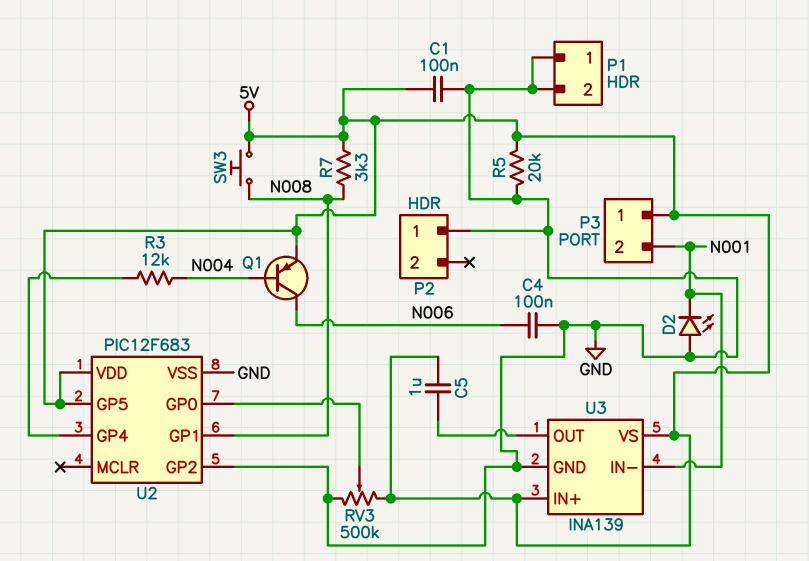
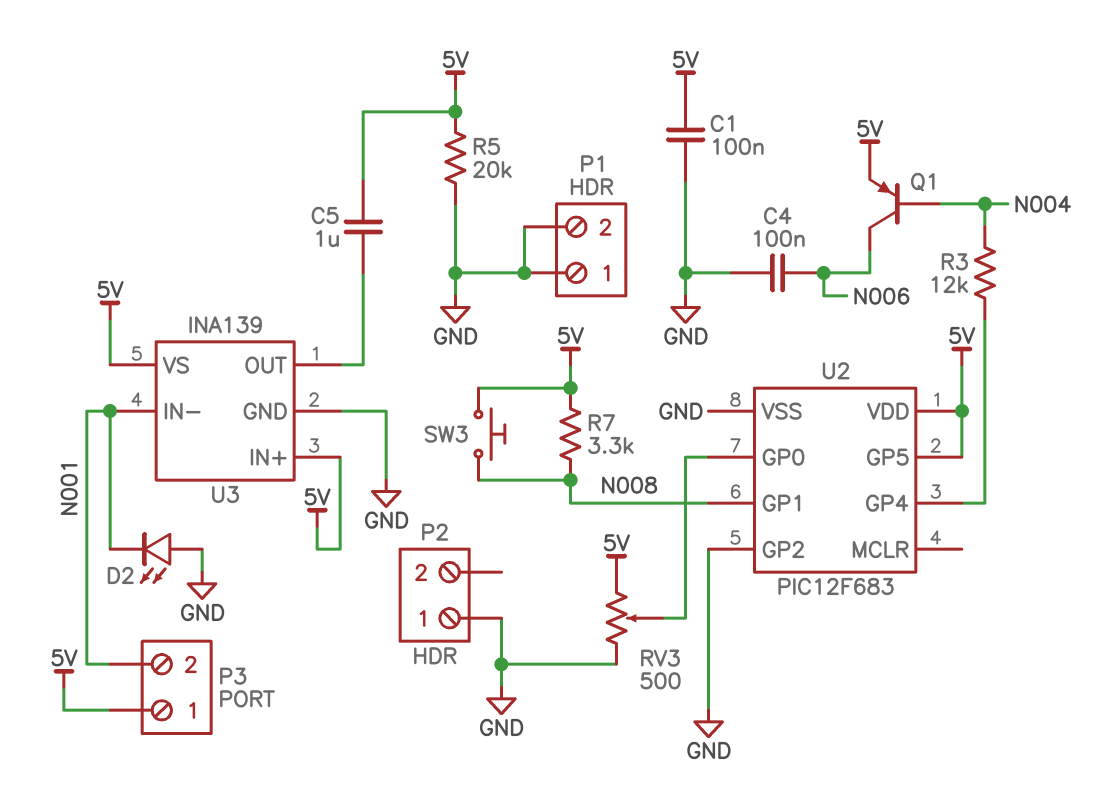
RV3: 500k (5V, GND, wiper U2/GP0) -> 500 (5V, GND, wiper U2/GP0)

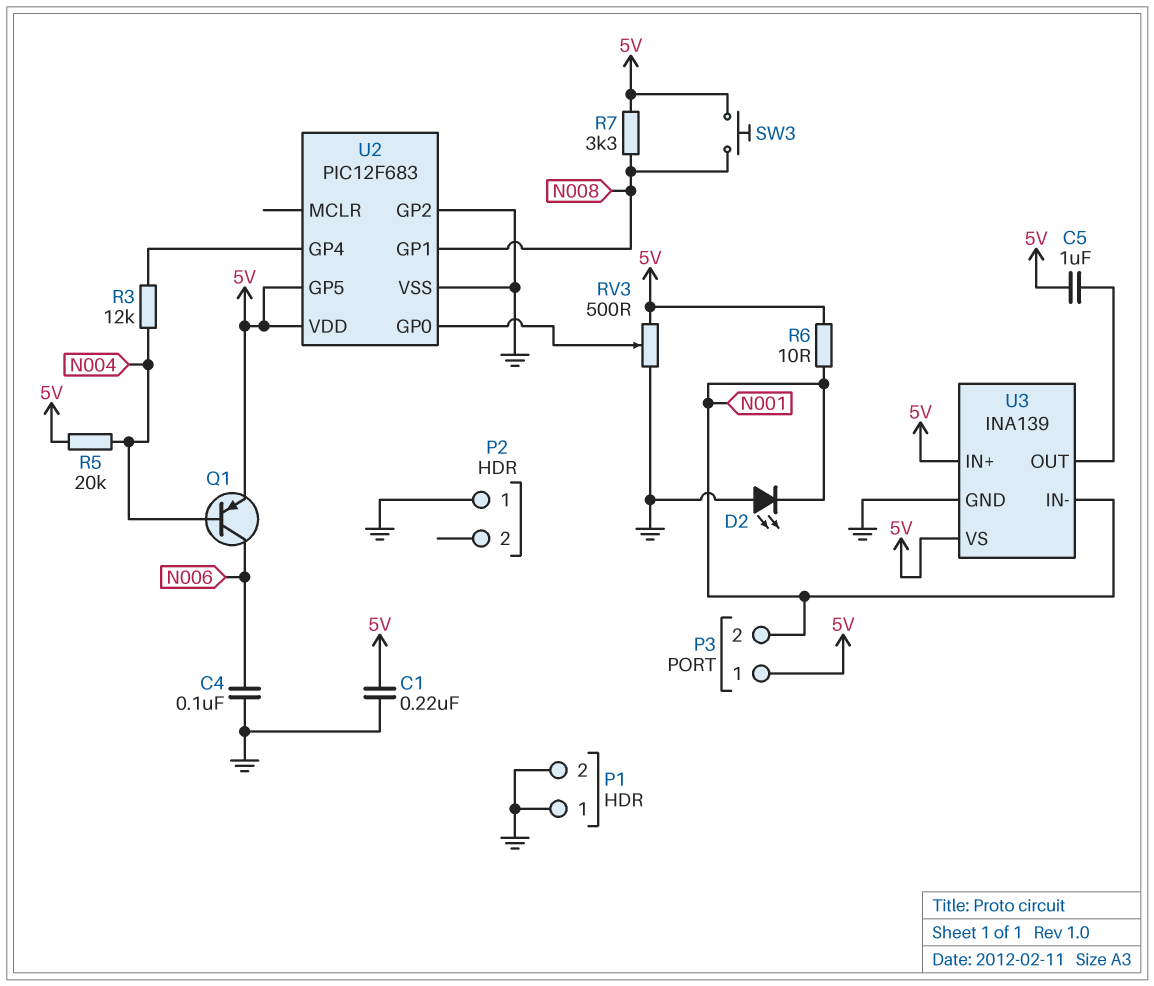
C1: 100nF (5V, GND) -> 220nF (5V, GND)
R5: 20k (5V, GND) -> 20k (5V, N004)
R6: none -> 10 (5V, N001)

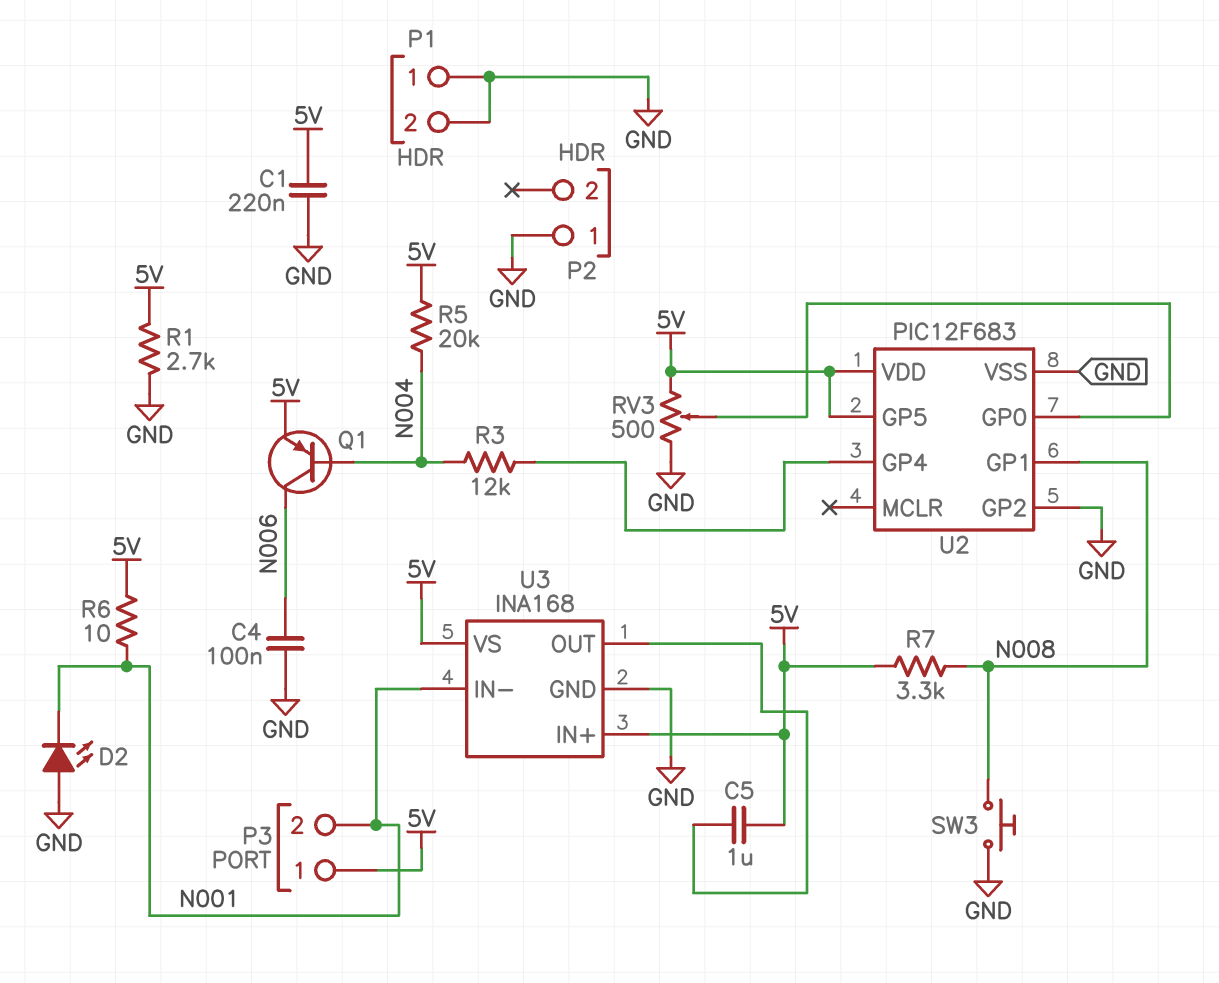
R1: none -> 2.7k (5V, GND)
SW3: button (5V, N008) -> button (GND, N008)
U3: INA139 -> INA168

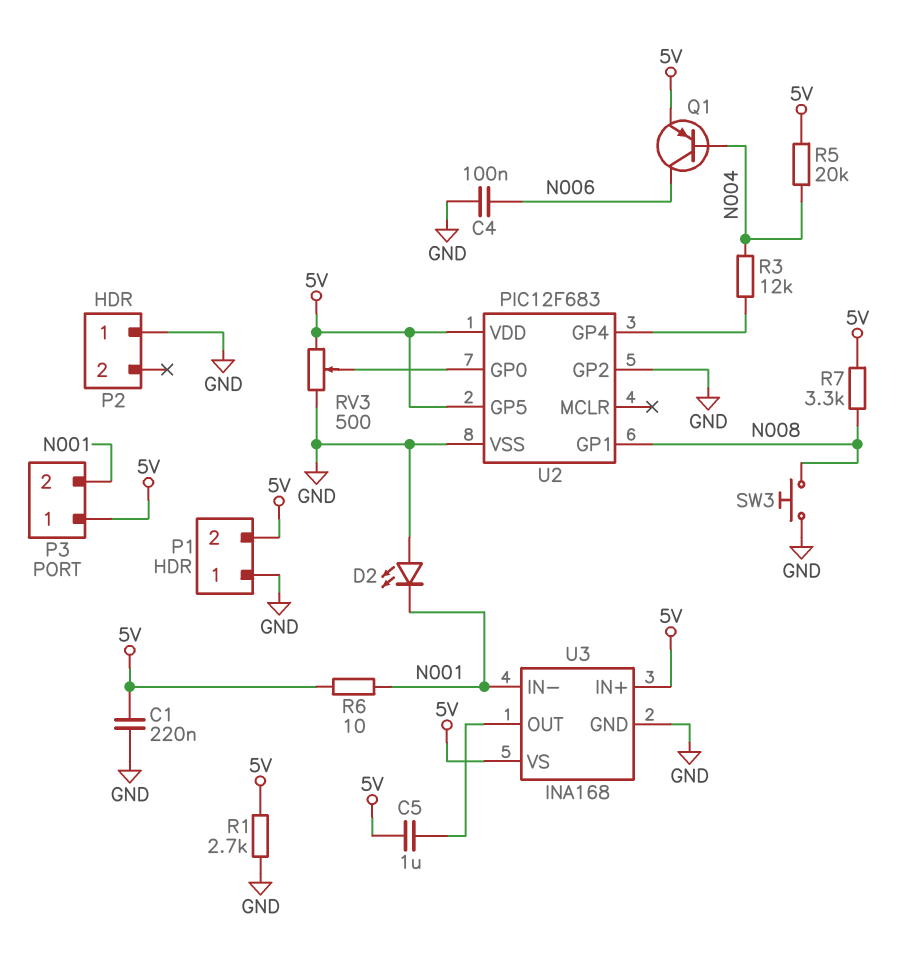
P1 pin 2: GND -> 5V

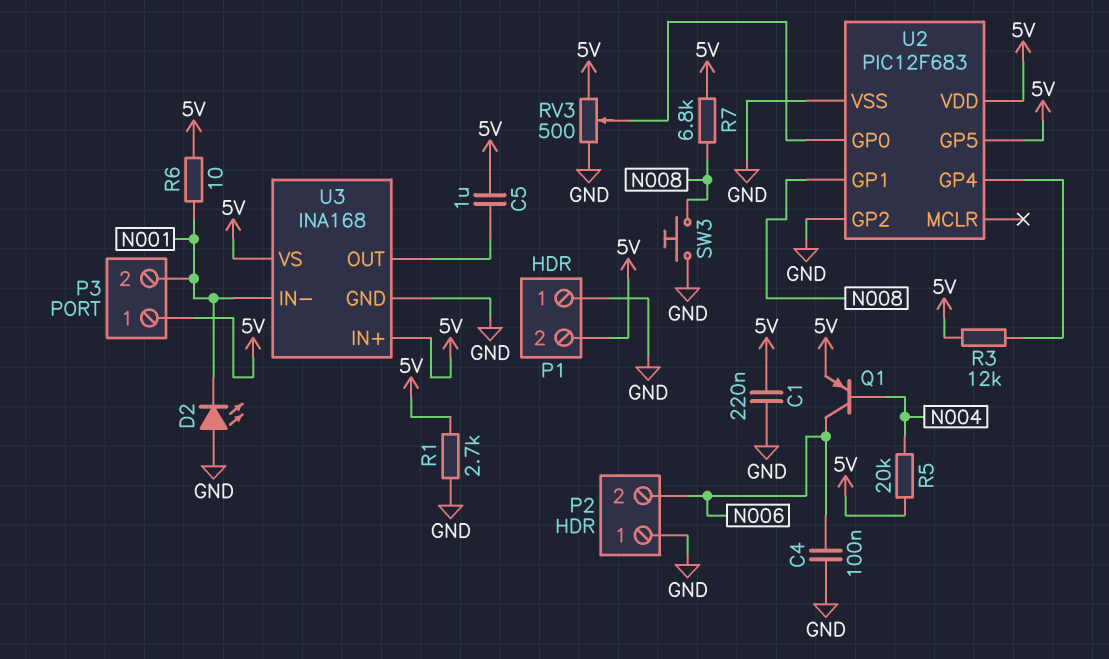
P2 pin 2: none -> N006
R3: 12k (N004, U2/GP4) -> 12k (5V, U2/GP4)
R7: 3.3k (5V, N008) -> 6.8k (5V, N008)

